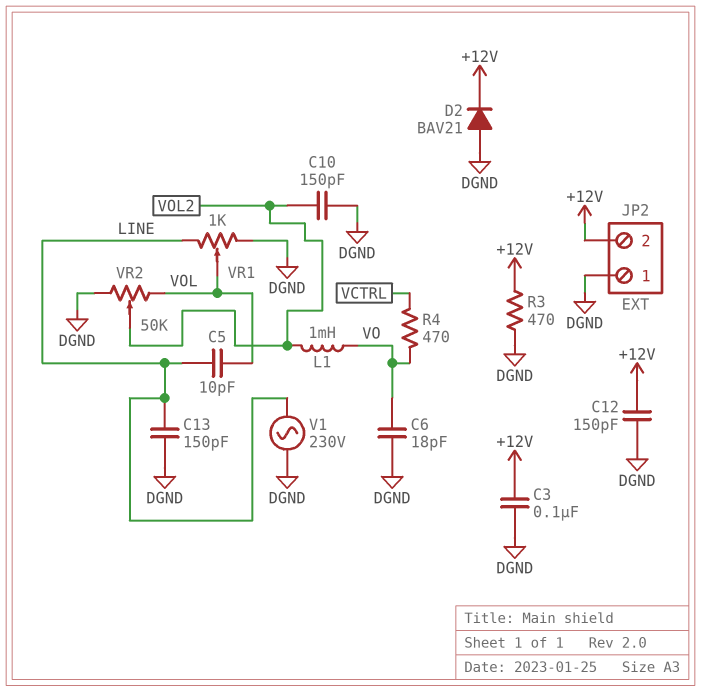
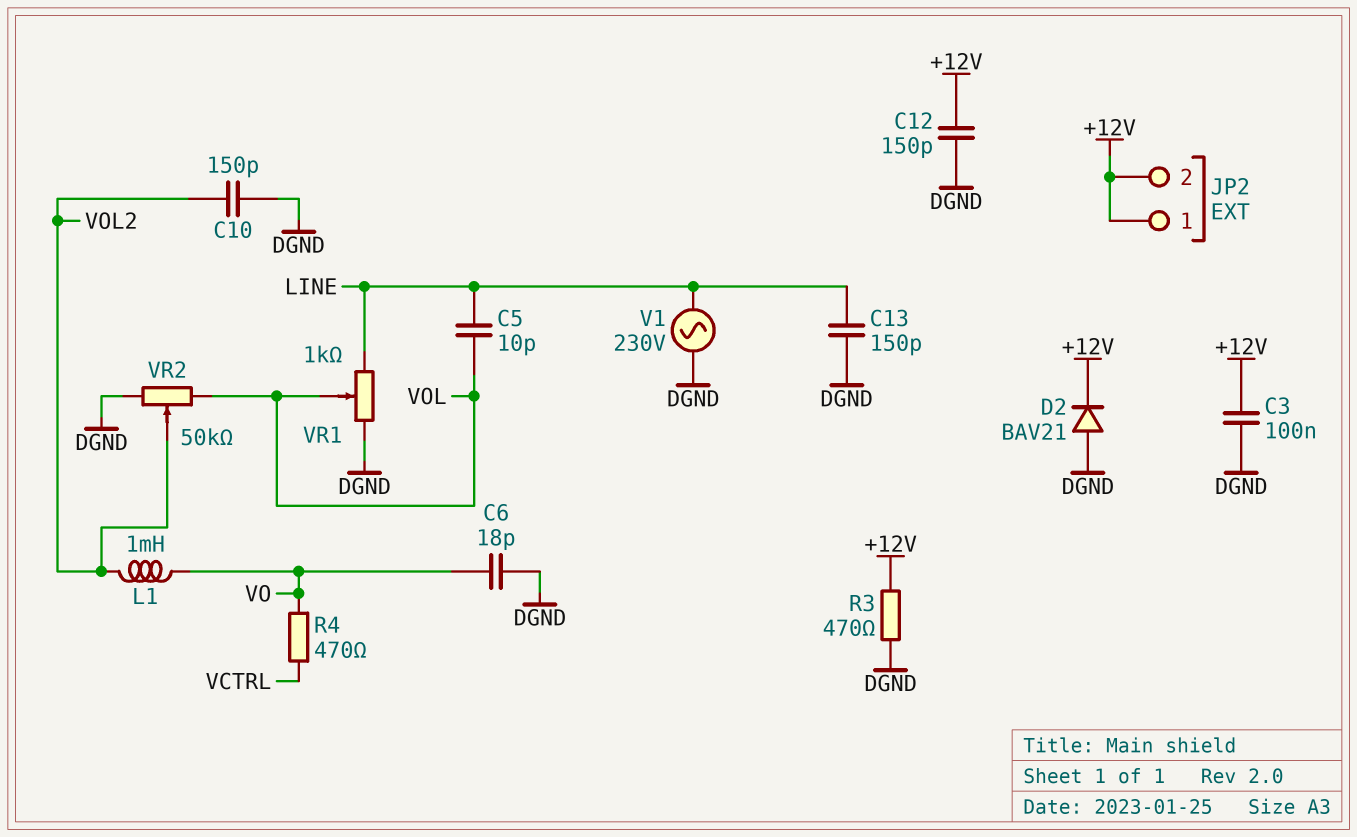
JP2 pin 1: DGND -> +12V

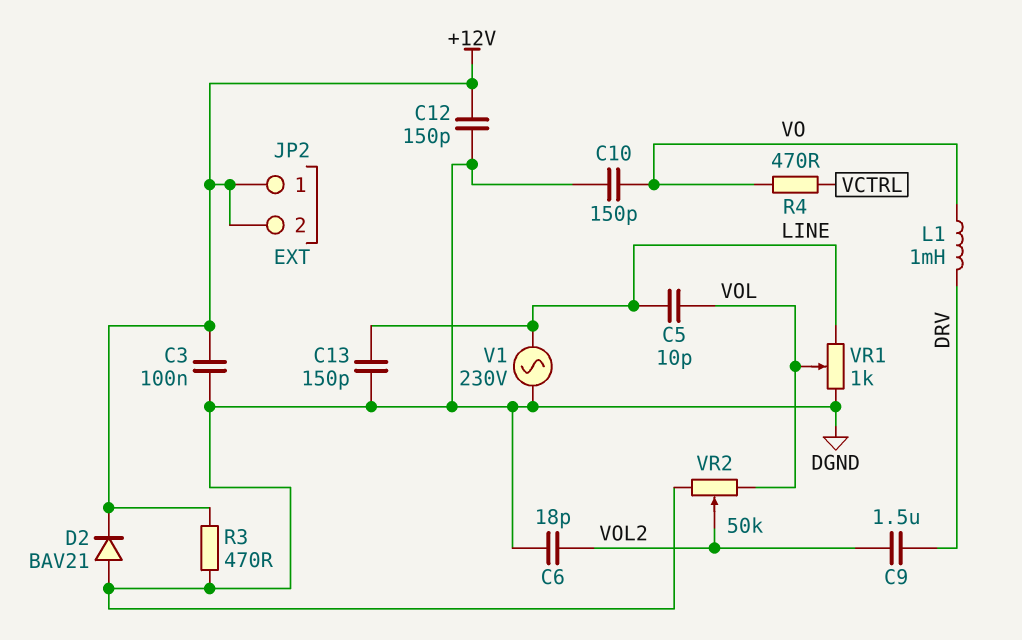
C6: 18pF (DGND, VO) -> 18pF (DGND, VOL2)
C9: none -> 1.5uF (DRV, VOL2)
C10: 150pF (DGND, VOL2) -> 150pF (DGND, VO)
L1: 1mH (VO, VOL2) -> 1mH (DRV, VO)

